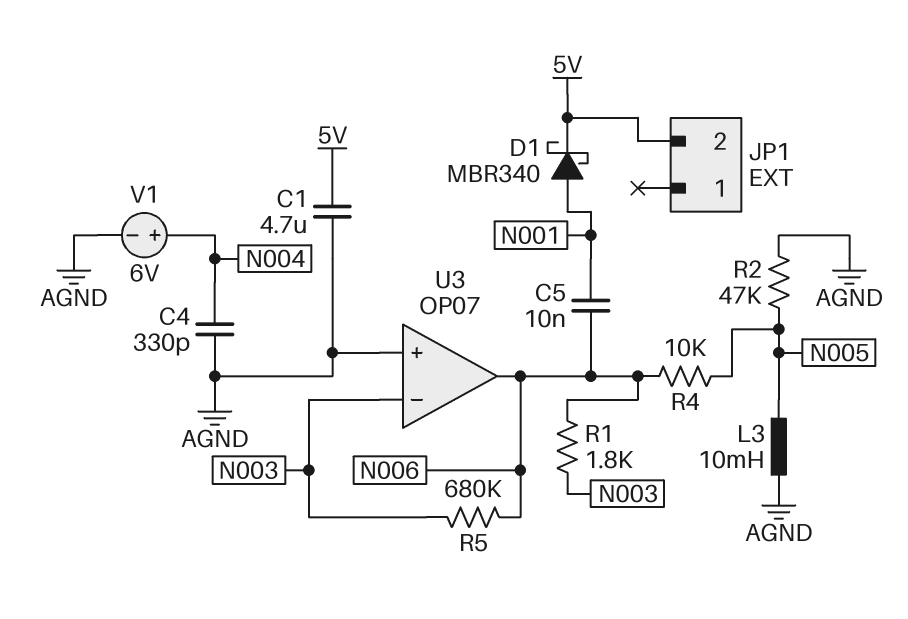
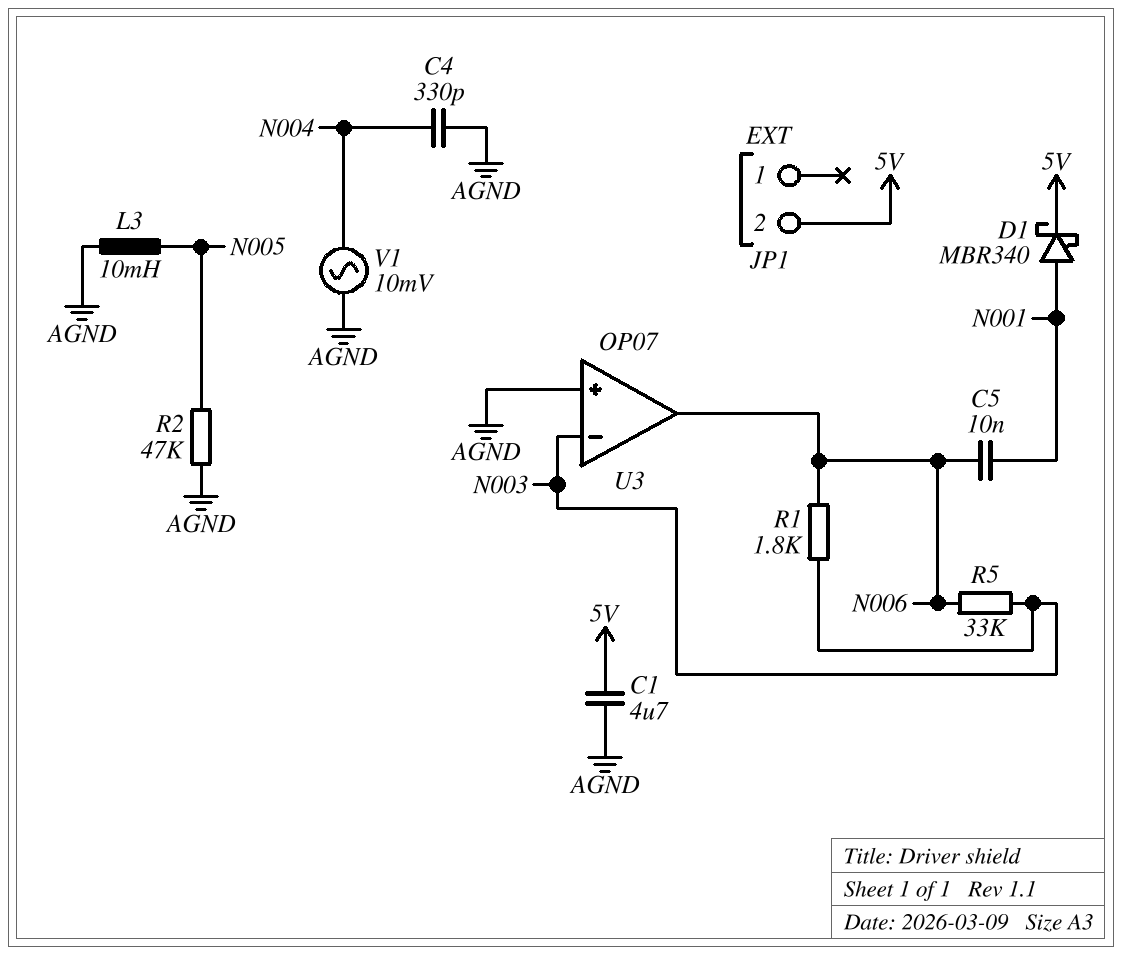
R4: 10k (N005, N006) -> none
R5: 680k (N003, N006) -> 33k (N003, N006)
V1: 6V (plus N004, minus AGND) -> AC 10mV (AGND, N004)

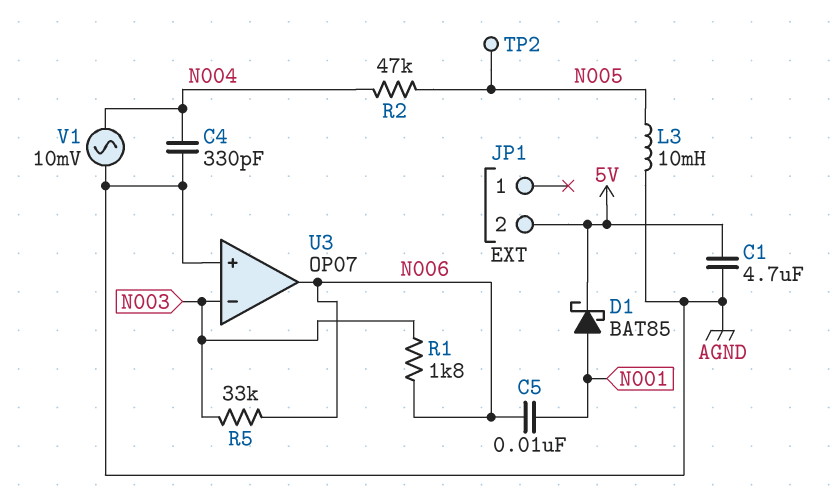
D1: schottky MBR340 (A N001, K 5V) -> schottky BAT85 (A N001, K 5V)
R2: 47k (AGND, N005) -> 47k (N004, N005)
TP2: none -> test point (N005)

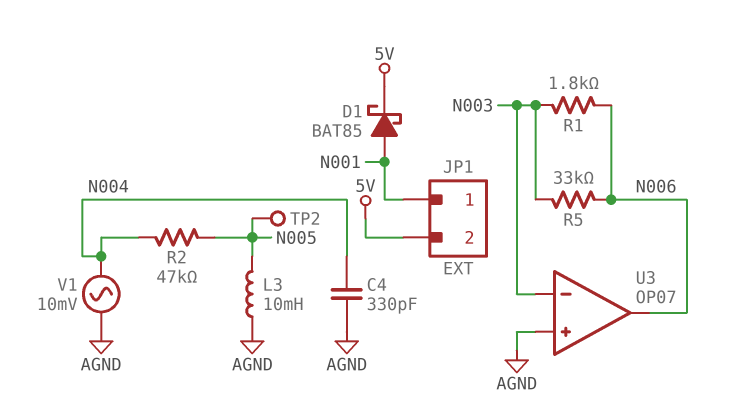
C1: 4.7uF (5V, AGND) -> none
C5: 10nF (N001, N006) -> none
JP1 pin 1: none -> N001

